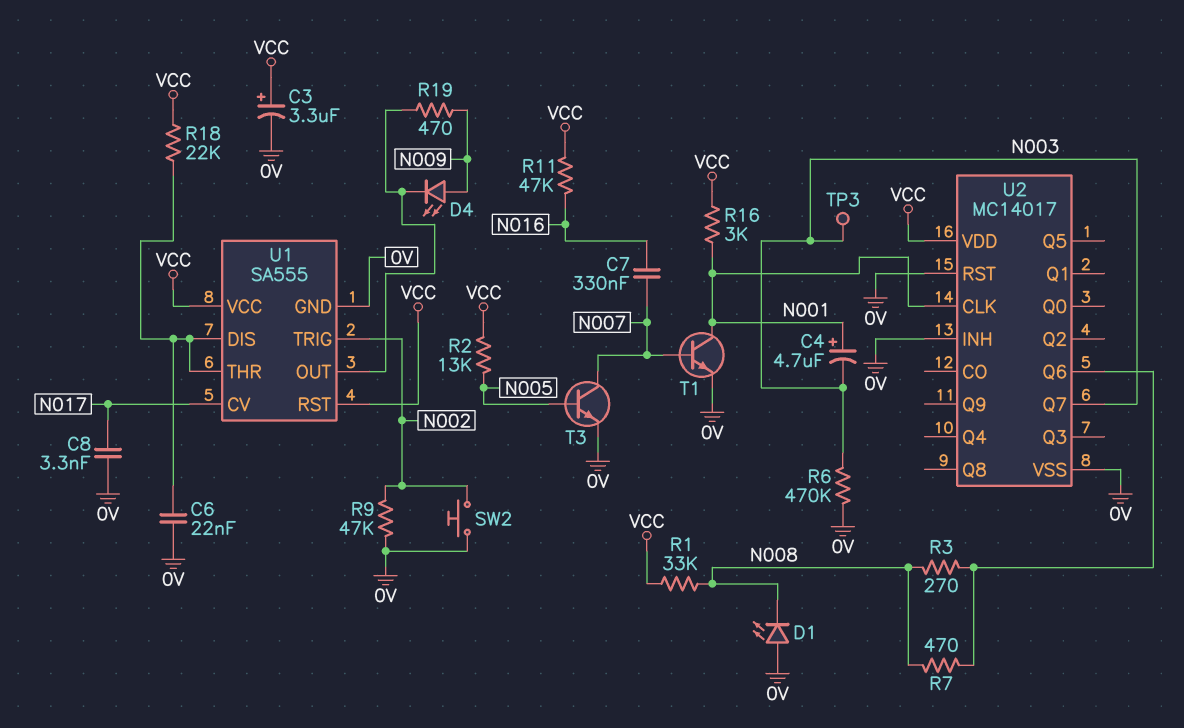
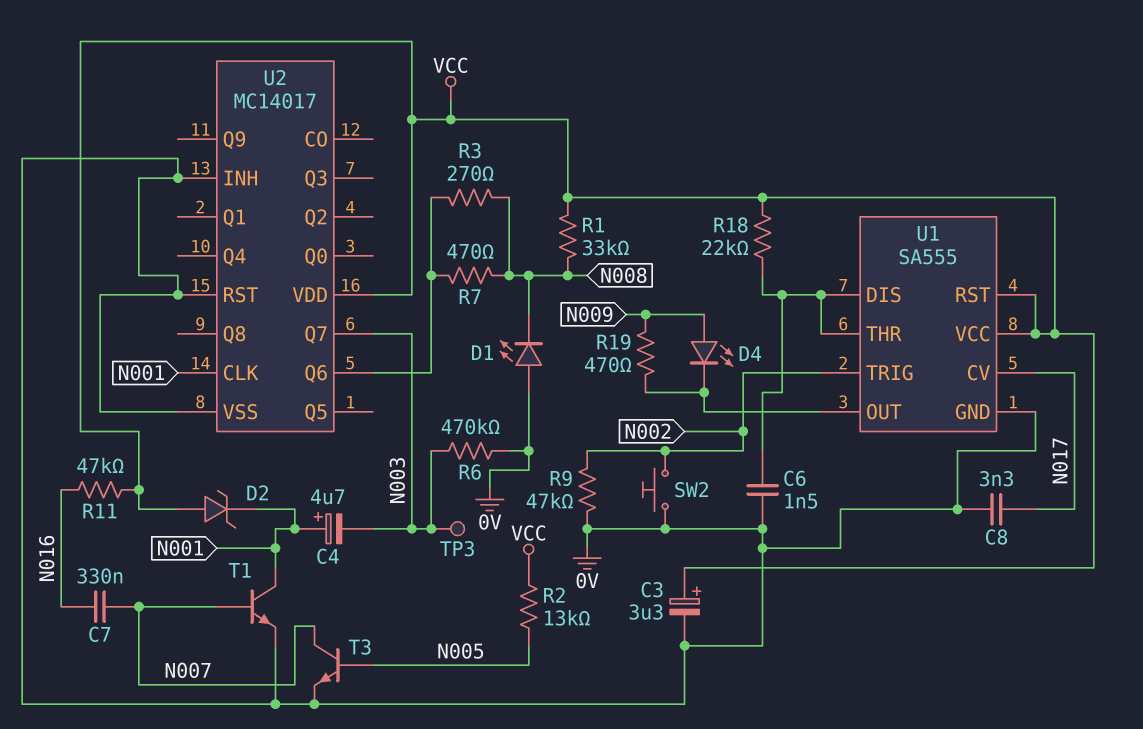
C6: 22nF (0V, U1/DIS) -> 1.5nF (0V, U1/DIS)
D2: none -> zener (A VCC, K N001)
R16: 3k (N001, VCC) -> none

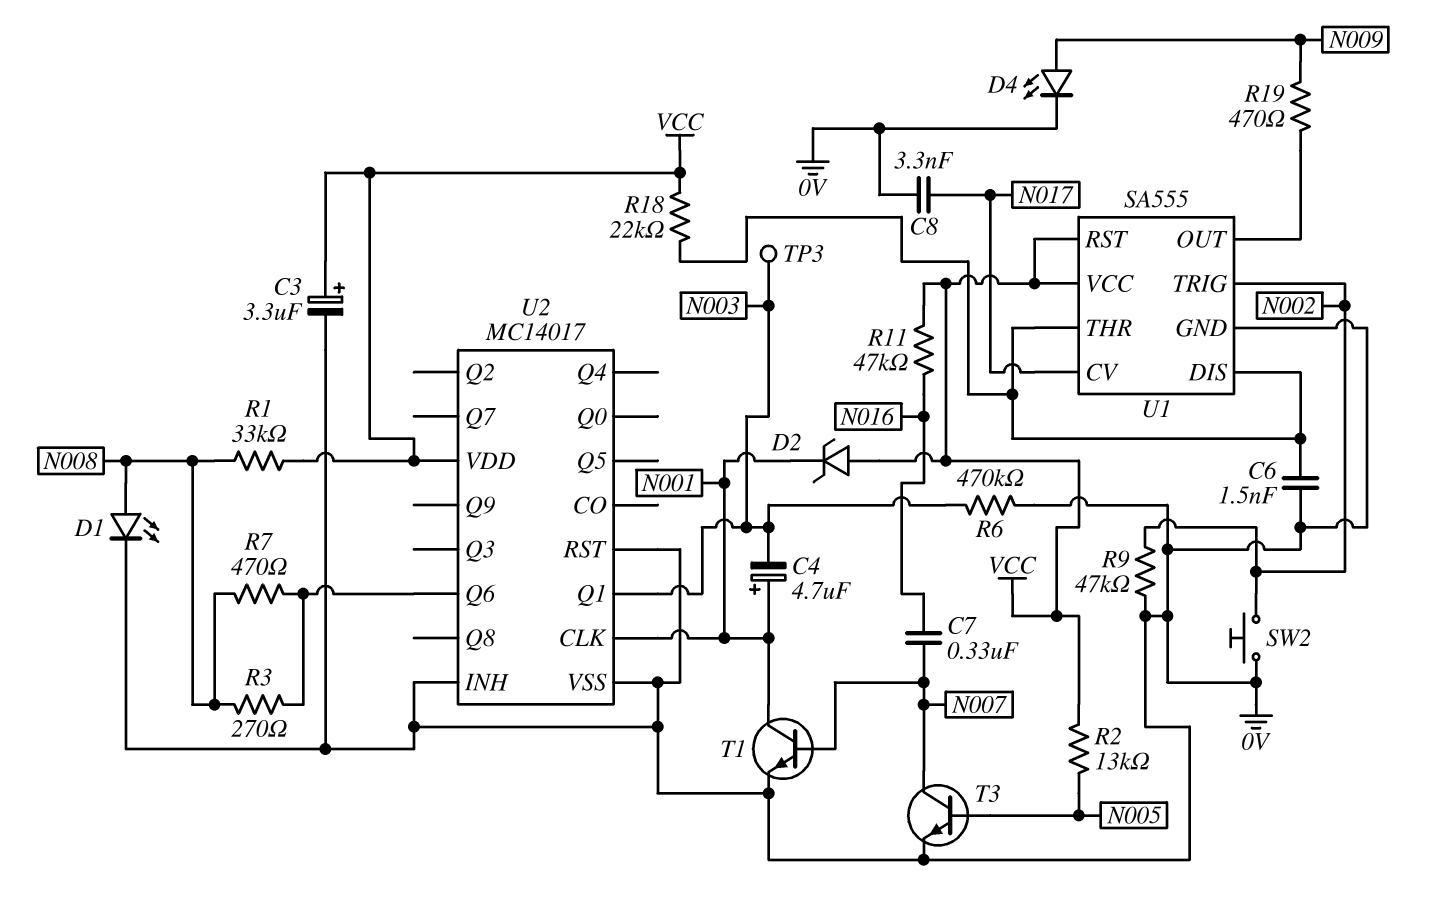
D1: LED (A 0V, K N008) -> LED (A N008, K 0V)
D4: LED (A N009, K U1/OUT) -> LED (A N009, K 0V)
U2 pin Q1: none -> N003
U2 pin Q7: N003 -> none

